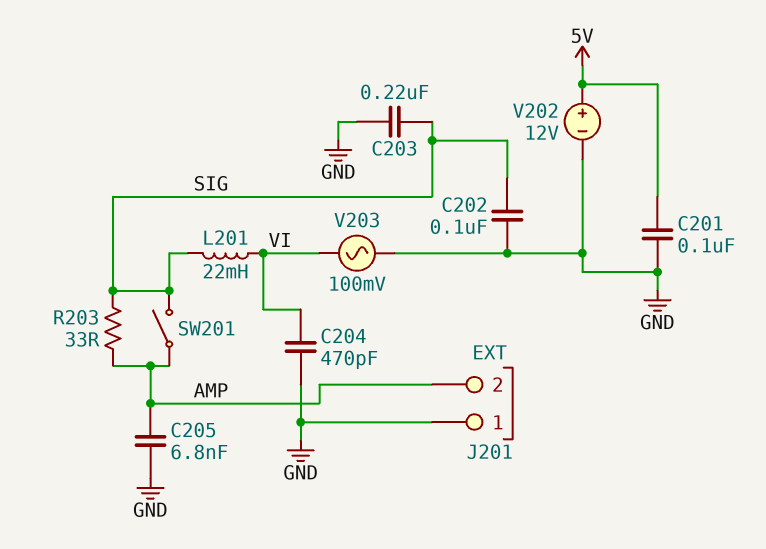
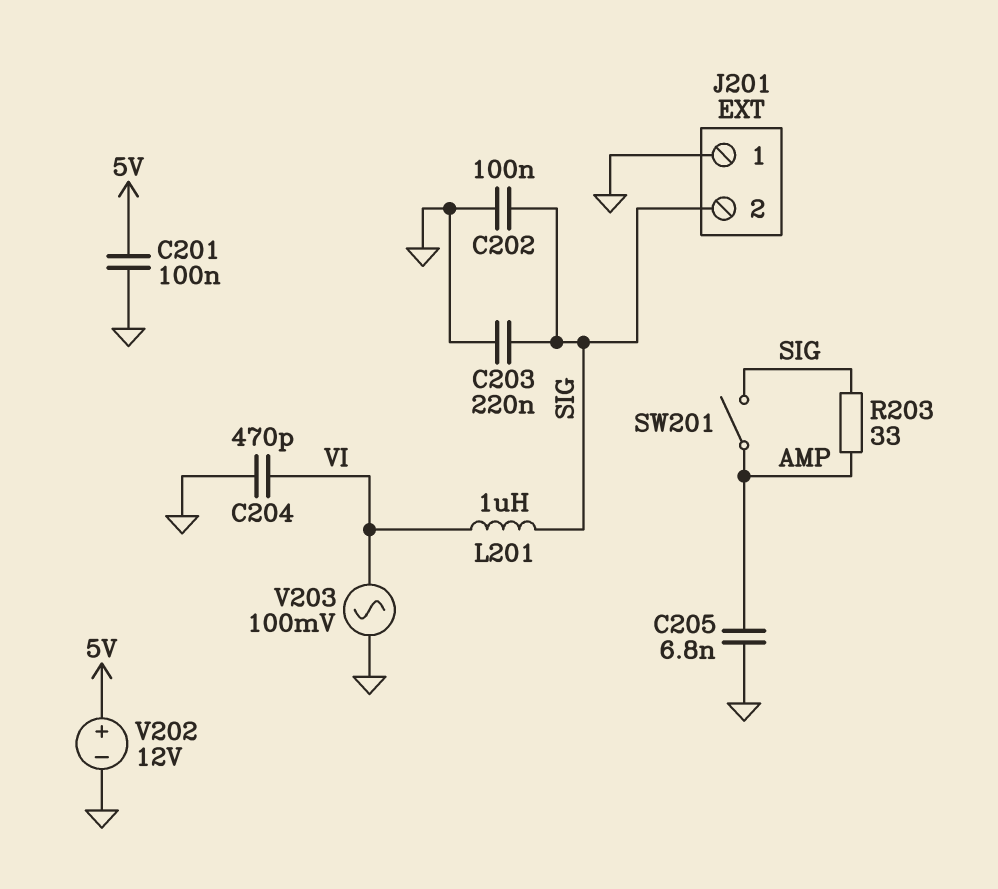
J201 pin 2: AMP -> SIG
L201: 22mH (SIG, VI) -> 1uH (SIG, VI)

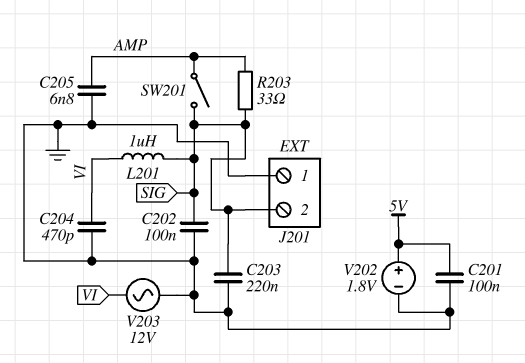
V202: 12V (plus 5V, minus GND) -> 1.8V (plus 5V, minus GND)
V203: AC 100mV (GND, VI) -> AC 12V (GND, VI)

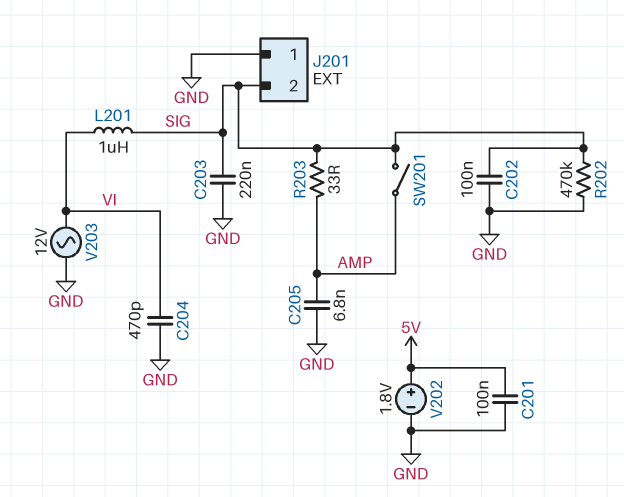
R202: none -> 470k (GND, SIG)

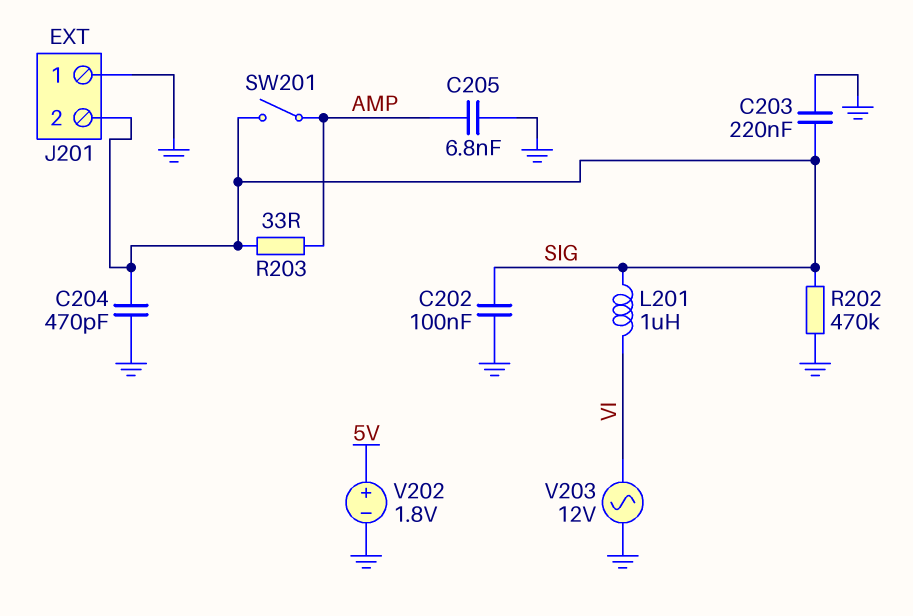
C201: 100nF (5V, GND) -> none
C204: 470pF (GND, VI) -> 470pF (GND, SIG)

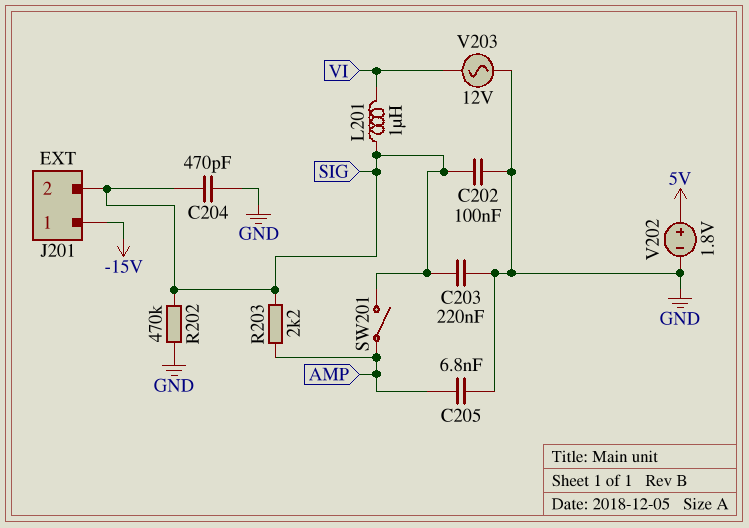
J201 pin 1: GND -> -15V
R203: 33 (AMP, SIG) -> 2.2k (AMP, SIG)

